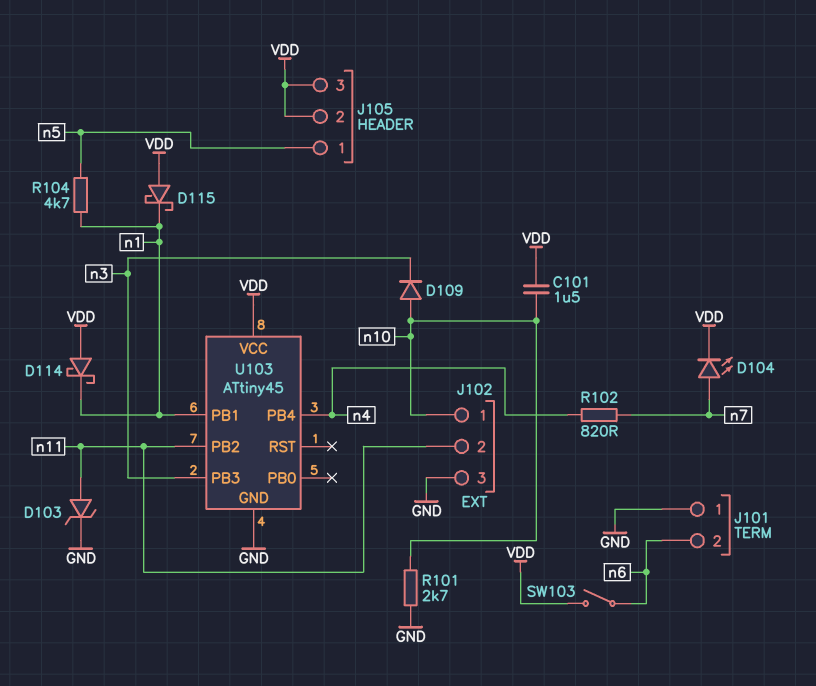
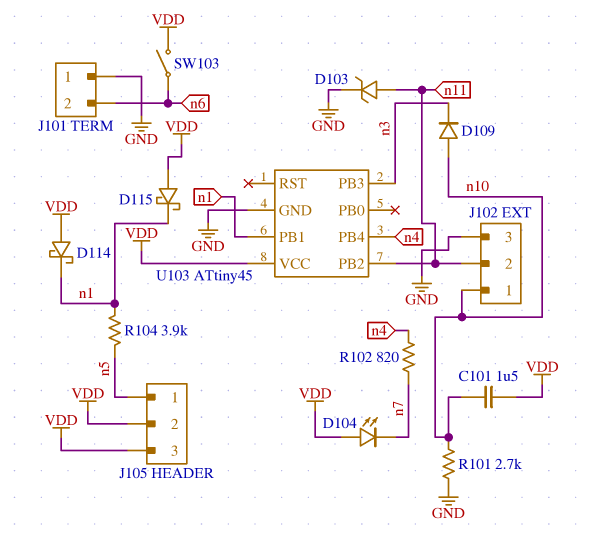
D104: LED (A n7, K VDD) -> LED (A VDD, K n7)
R104: 4.7k (n1, n5) -> 3.9k (n1, n5)

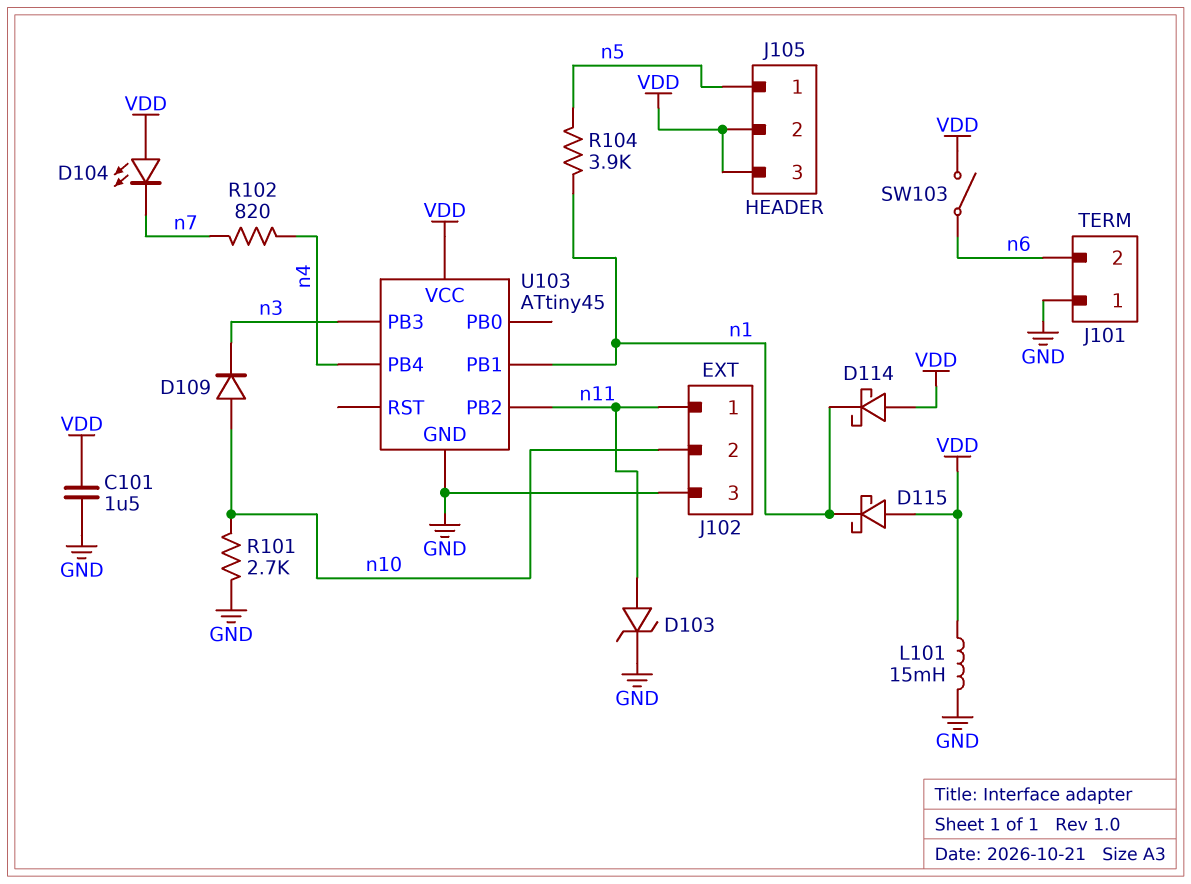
C101: 1.5uF (VDD, n10) -> 1.5uF (GND, VDD)
J102 pin 1: n10 -> n11
J102 pin 2: n11 -> n10
L101: none -> 15mH (GND, VDD)

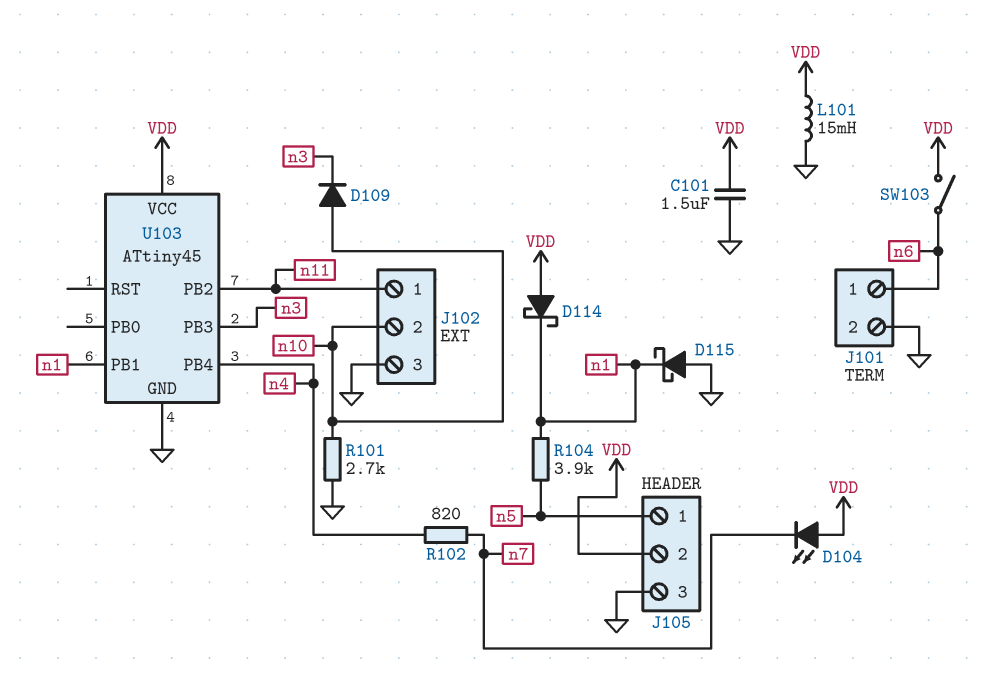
D103: zener (A n11, K GND) -> none
D115: schottky (A VDD, K n1) -> schottky (A GND, K n1)
J101 pin 1: GND -> n6
J101 pin 2: n6 -> GND
J105 pin 3: VDD -> GND

